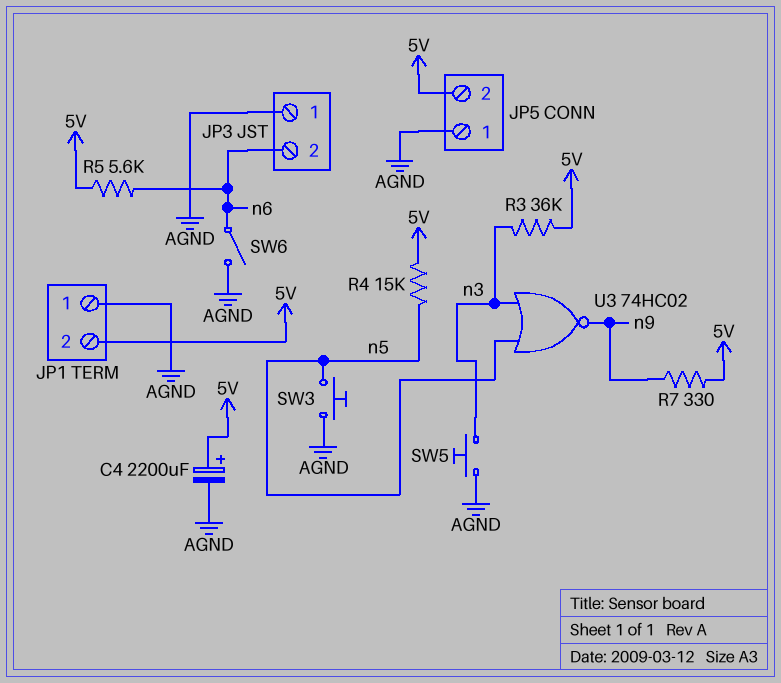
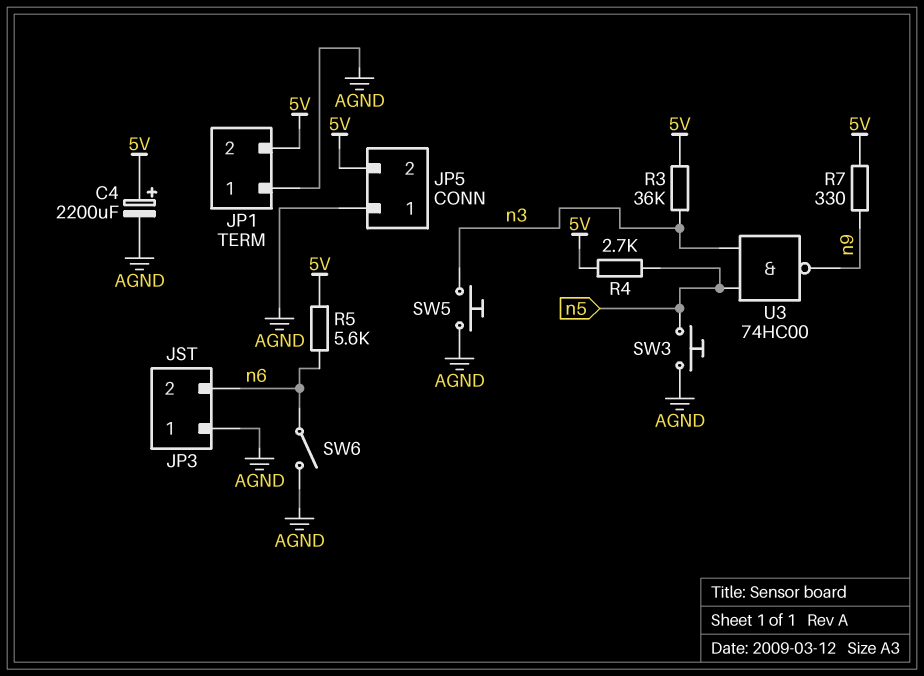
R4: 15k (5V, n5) -> 2.7k (5V, n5)
U3: NOR 74HC02 (in n3, in n5, out n9) -> NAND 74HC00 (in n3, in n5, out n9)

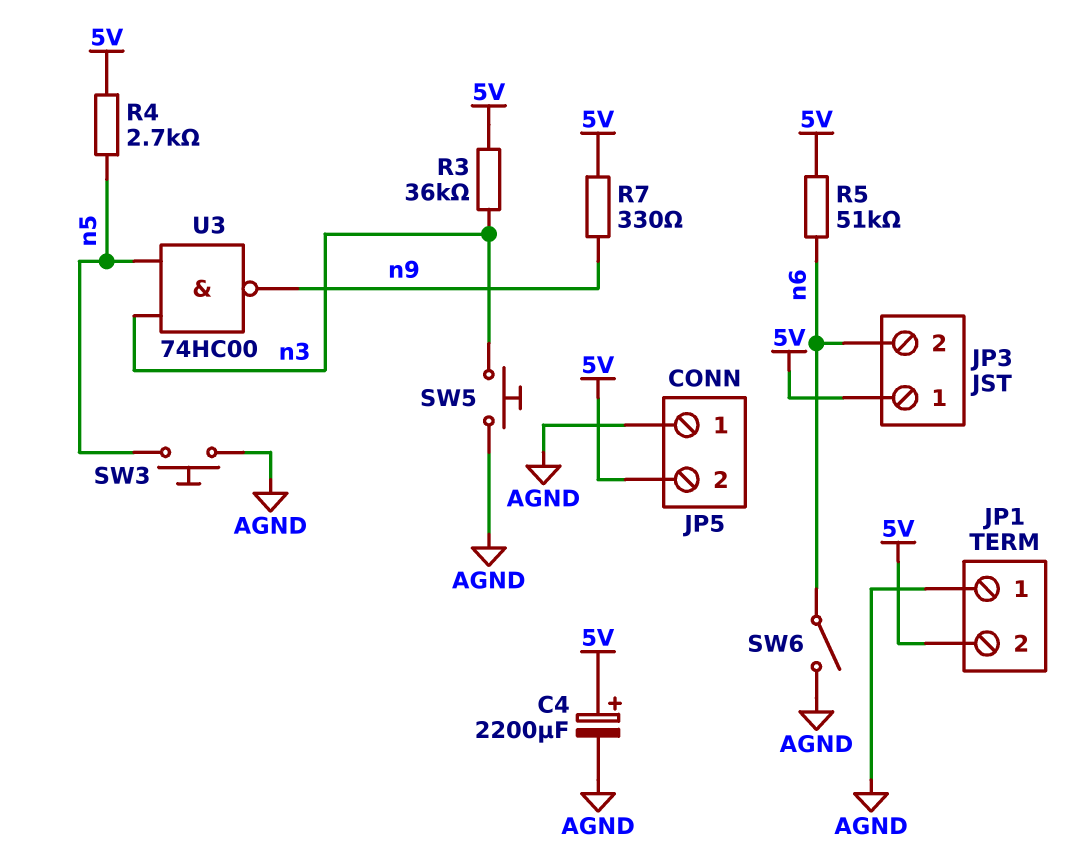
JP3 pin 1: AGND -> 5V
R5: 5.6k (5V, n6) -> 51k (5V, n6)

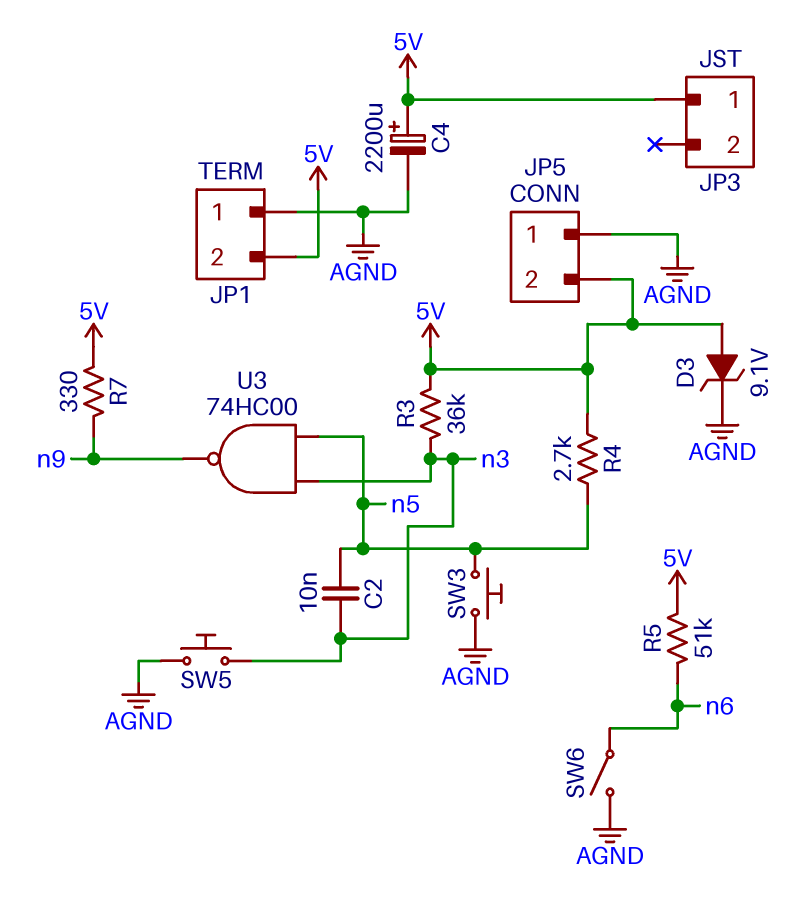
C2: none -> 10nF (n3, n5)
D3: none -> zener 9.1V (A 5V, K AGND)
JP3 pin 2: n6 -> none

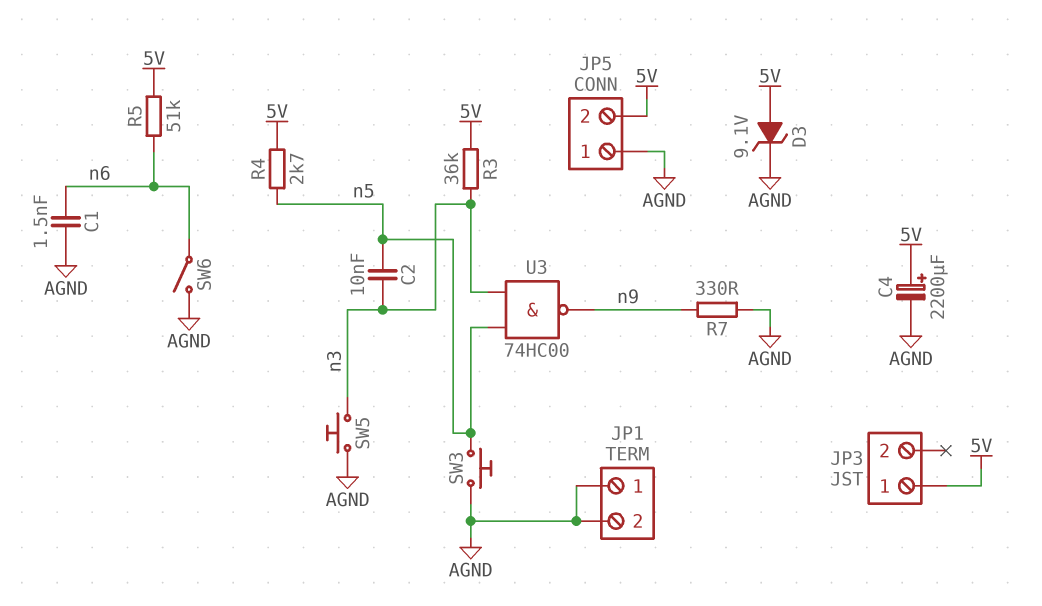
C1: none -> 1.5nF (AGND, n6)
JP1 pin 2: 5V -> AGND
R7: 330 (5V, n9) -> 330 (AGND, n9)

